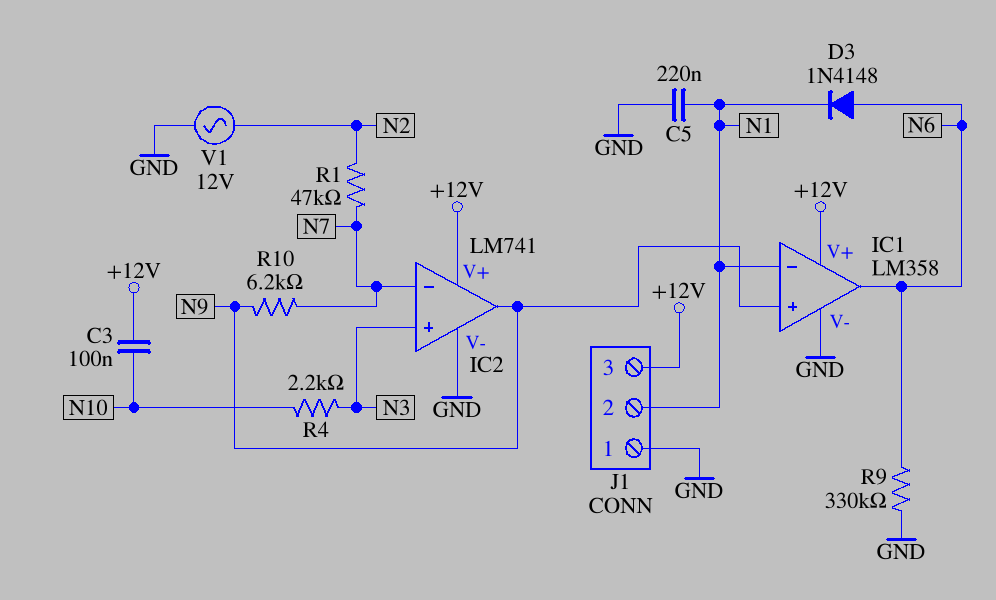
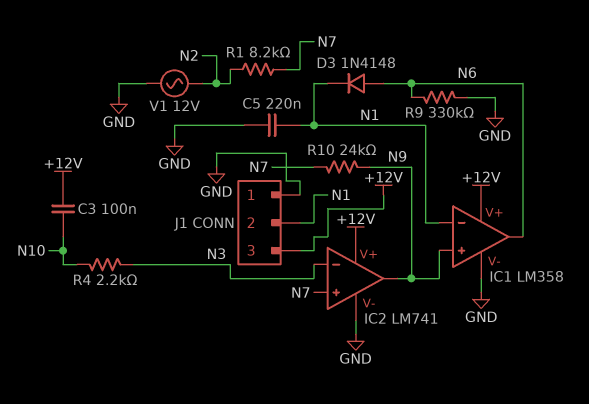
IC2 pin in+: N3 -> N7
IC2 pin in-: N7 -> N3
R1: 47k (N2, N7) -> 8.2k (N2, N7)
R10: 6.2k (N7, N9) -> 24k (N7, N9)

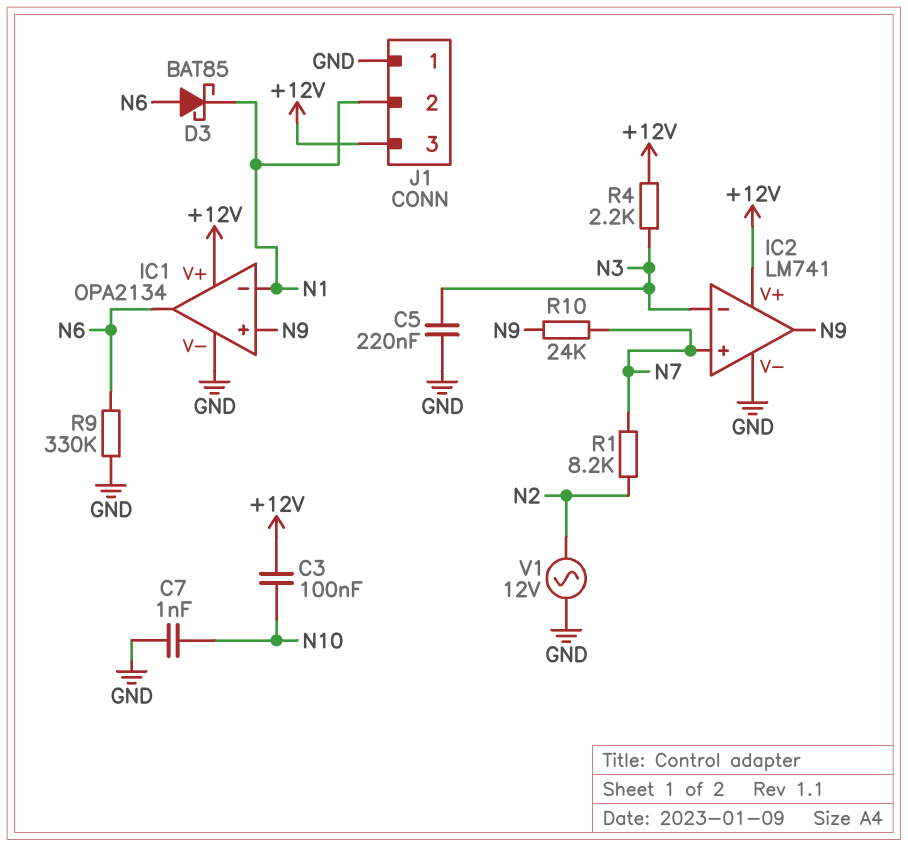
C5: 220nF (GND, N1) -> 220nF (GND, N3)
C7: none -> 1nF (GND, N10)
D3: diode 1N4148 (A N6, K N1) -> schottky BAT85 (A N6, K N1)
IC1: LM358 -> OPA2134
R4: 2.2k (N3, N10) -> 2.2k (+12V, N3)

